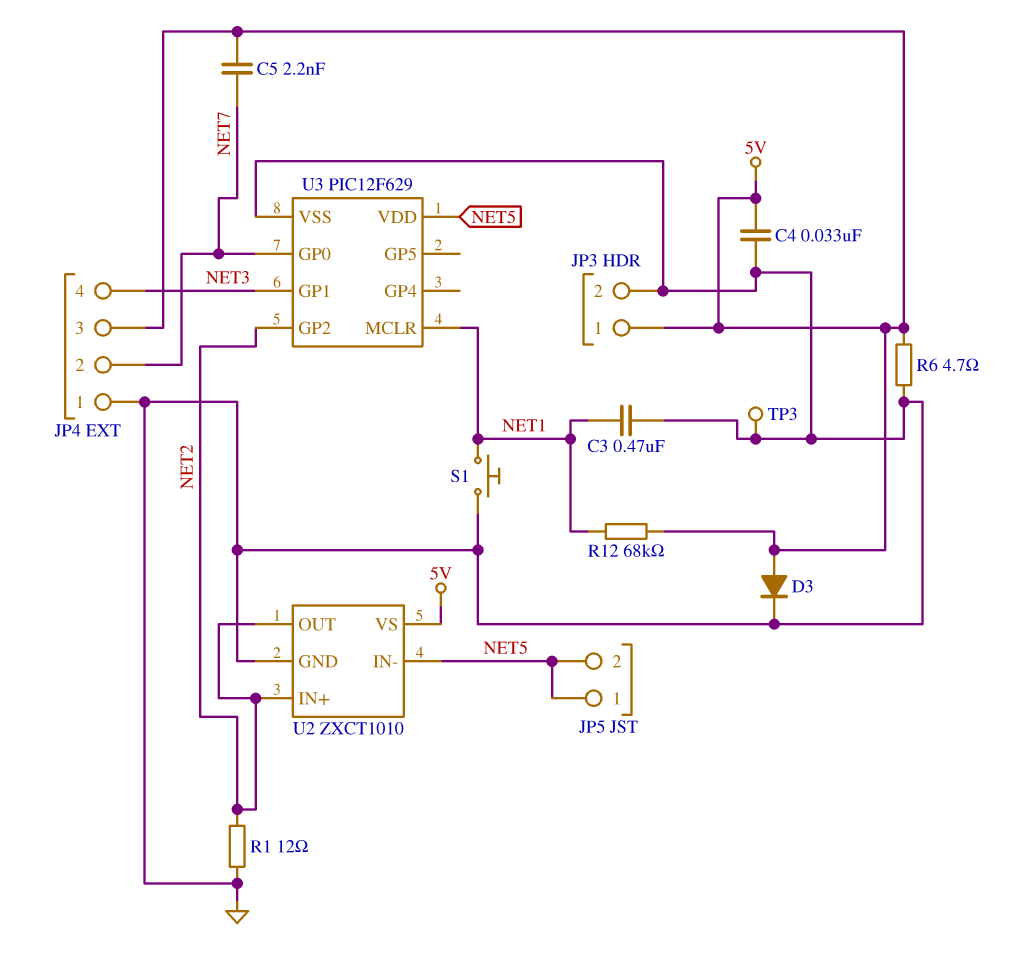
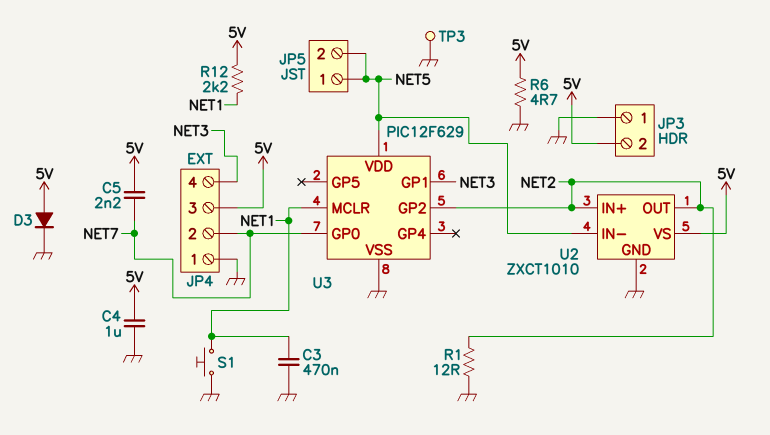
C4: 33nF (5V, GND) -> 1uF (5V, GND)
JP3 pin 1: 5V -> GND
JP3 pin 2: GND -> 5V
R12: 68k (5V, NET1) -> 2.2k (5V, NET1)

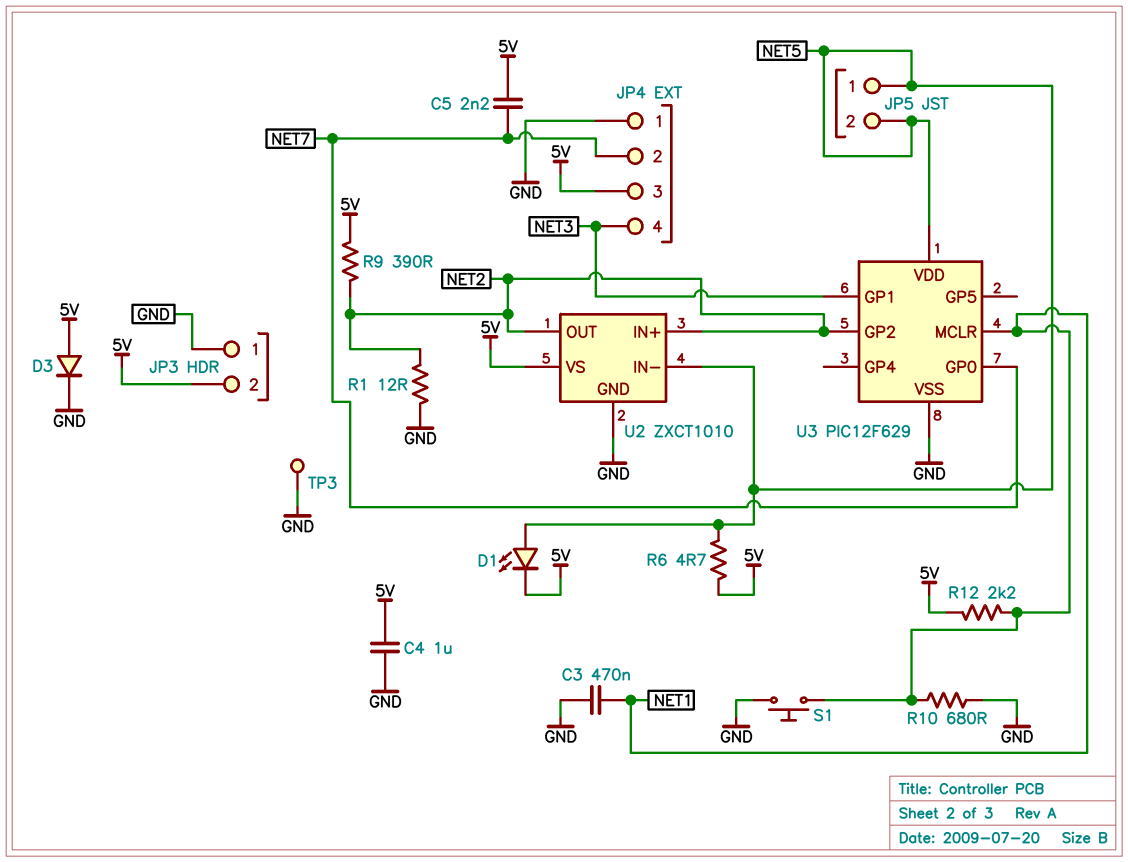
D1: none -> LED (A NET5, K 5V)
R6: 4.7 (5V, GND) -> 4.7 (5V, NET5)
R9: none -> 390 (5V, NET2)
R10: none -> 680 (GND, NET1)

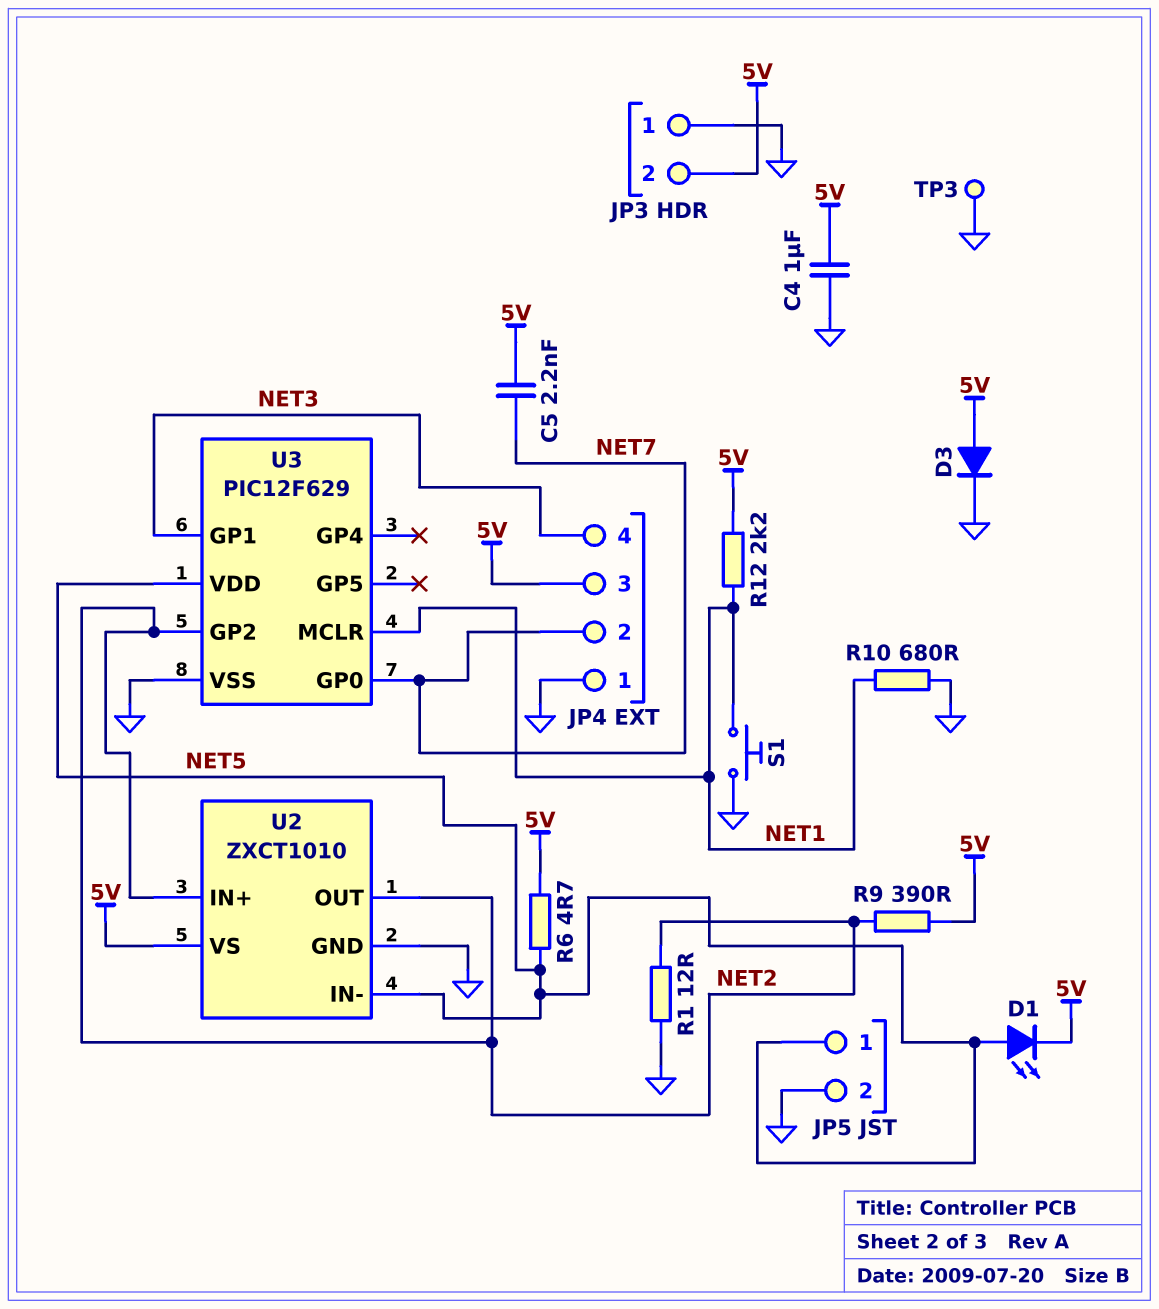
C3: 470nF (GND, NET1) -> none
JP5 pin 2: NET5 -> GND

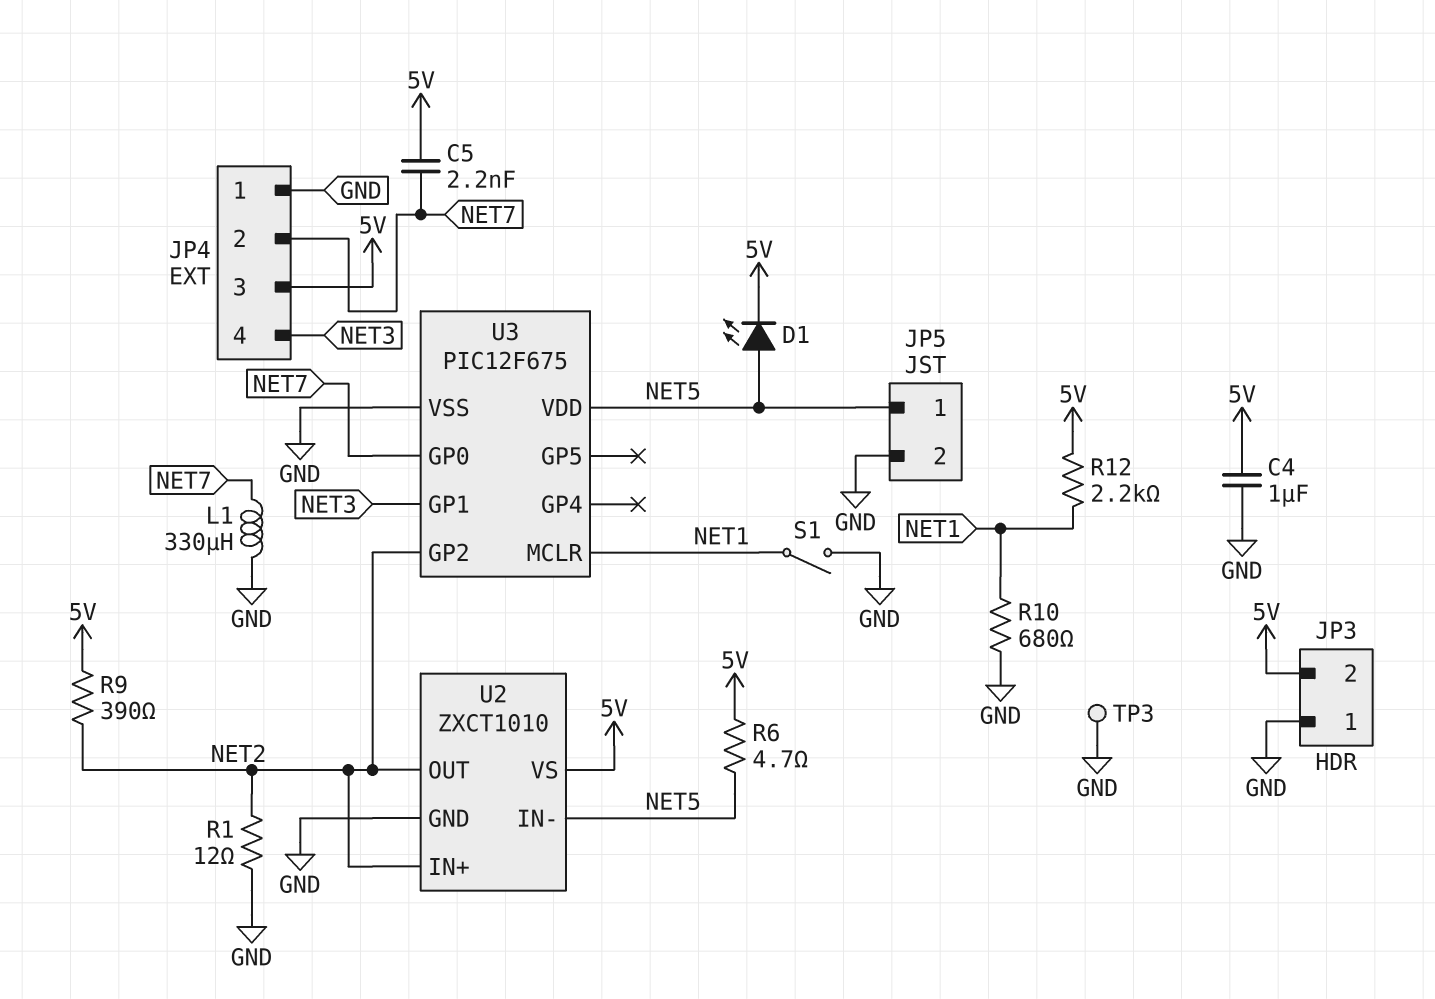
D3: diode (A 5V, K GND) -> none
L1: none -> 330uH (GND, NET7)
S1: button (GND, NET1) -> switch (GND, NET1)
U3: PIC12F629 -> PIC12F675

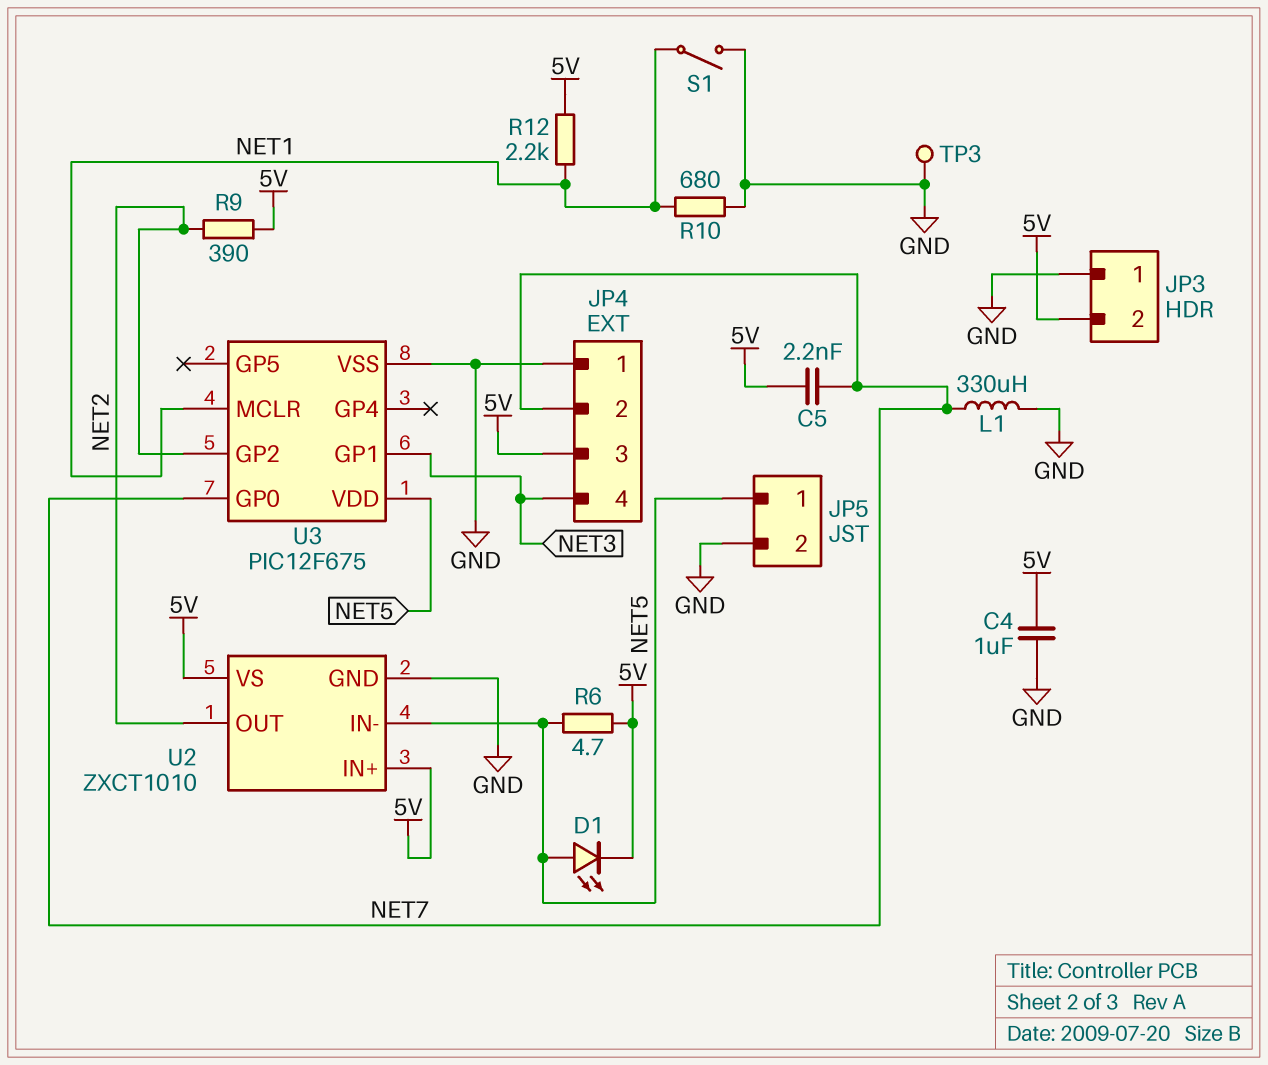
R1: 12 (GND, NET2) -> none
U2 pin IN+: NET2 -> 5V

